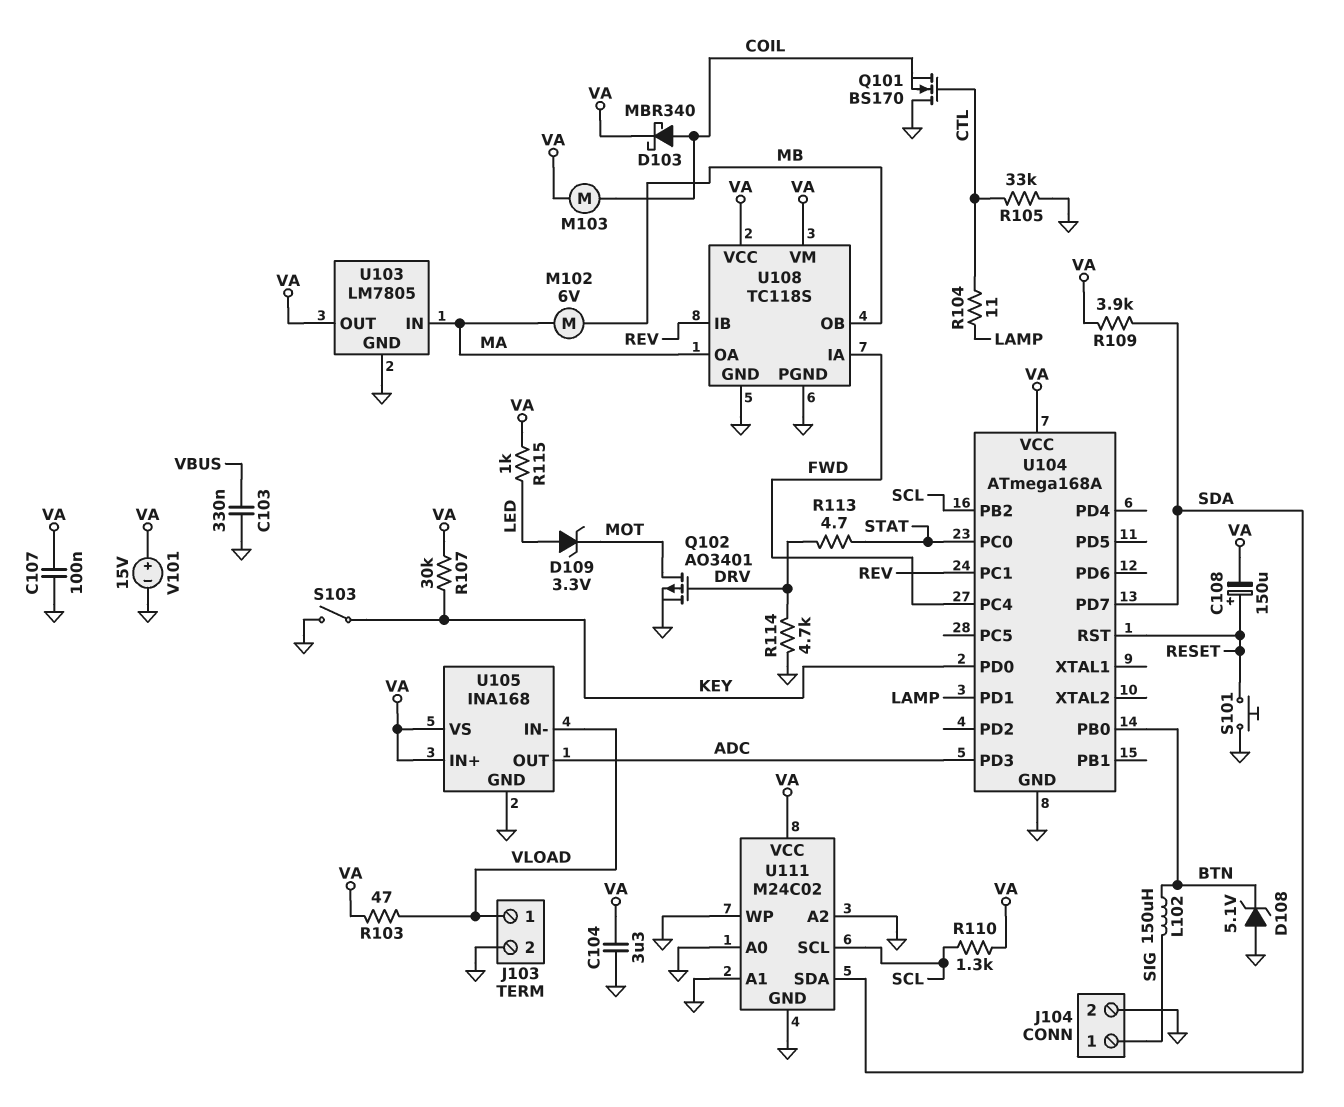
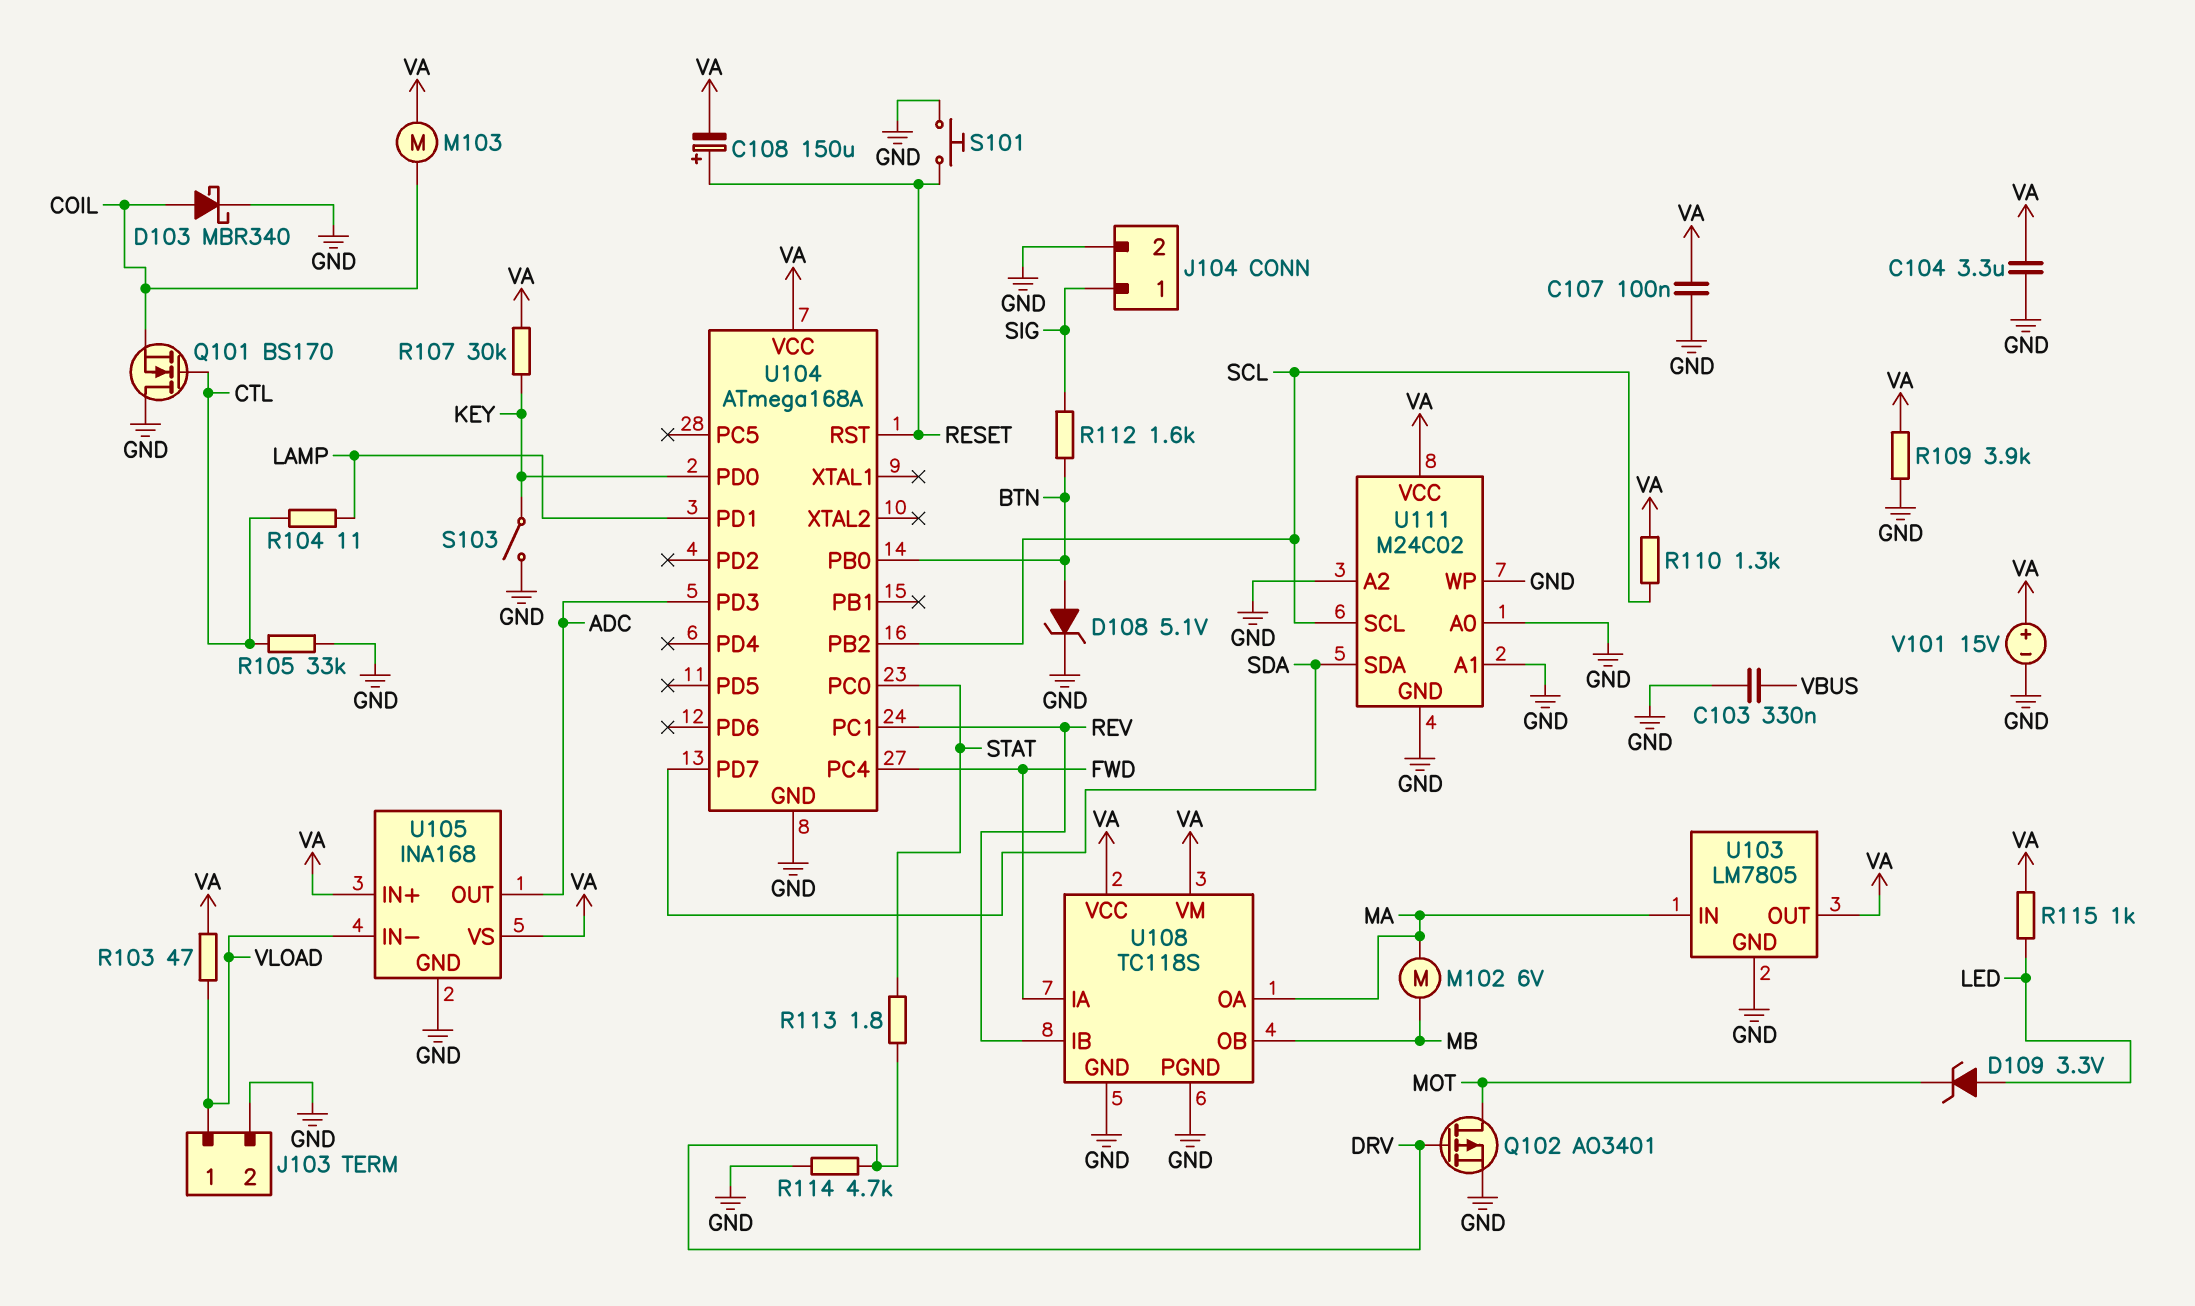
D103: schottky MBR340 (A COIL, K VA) -> schottky MBR340 (A COIL, K GND)
D108: zener 5.1V (A GND, K BTN) -> zener 5.1V (A BTN, K GND)
L102: 150uH (BTN, SIG) -> none
R109: 3.9k (SDA, VA) -> 3.9k (GND, VA)
R112: none -> 1.6k (BTN, SIG)
R113: 4.7 (DRV, STAT) -> 1.8 (DRV, STAT)

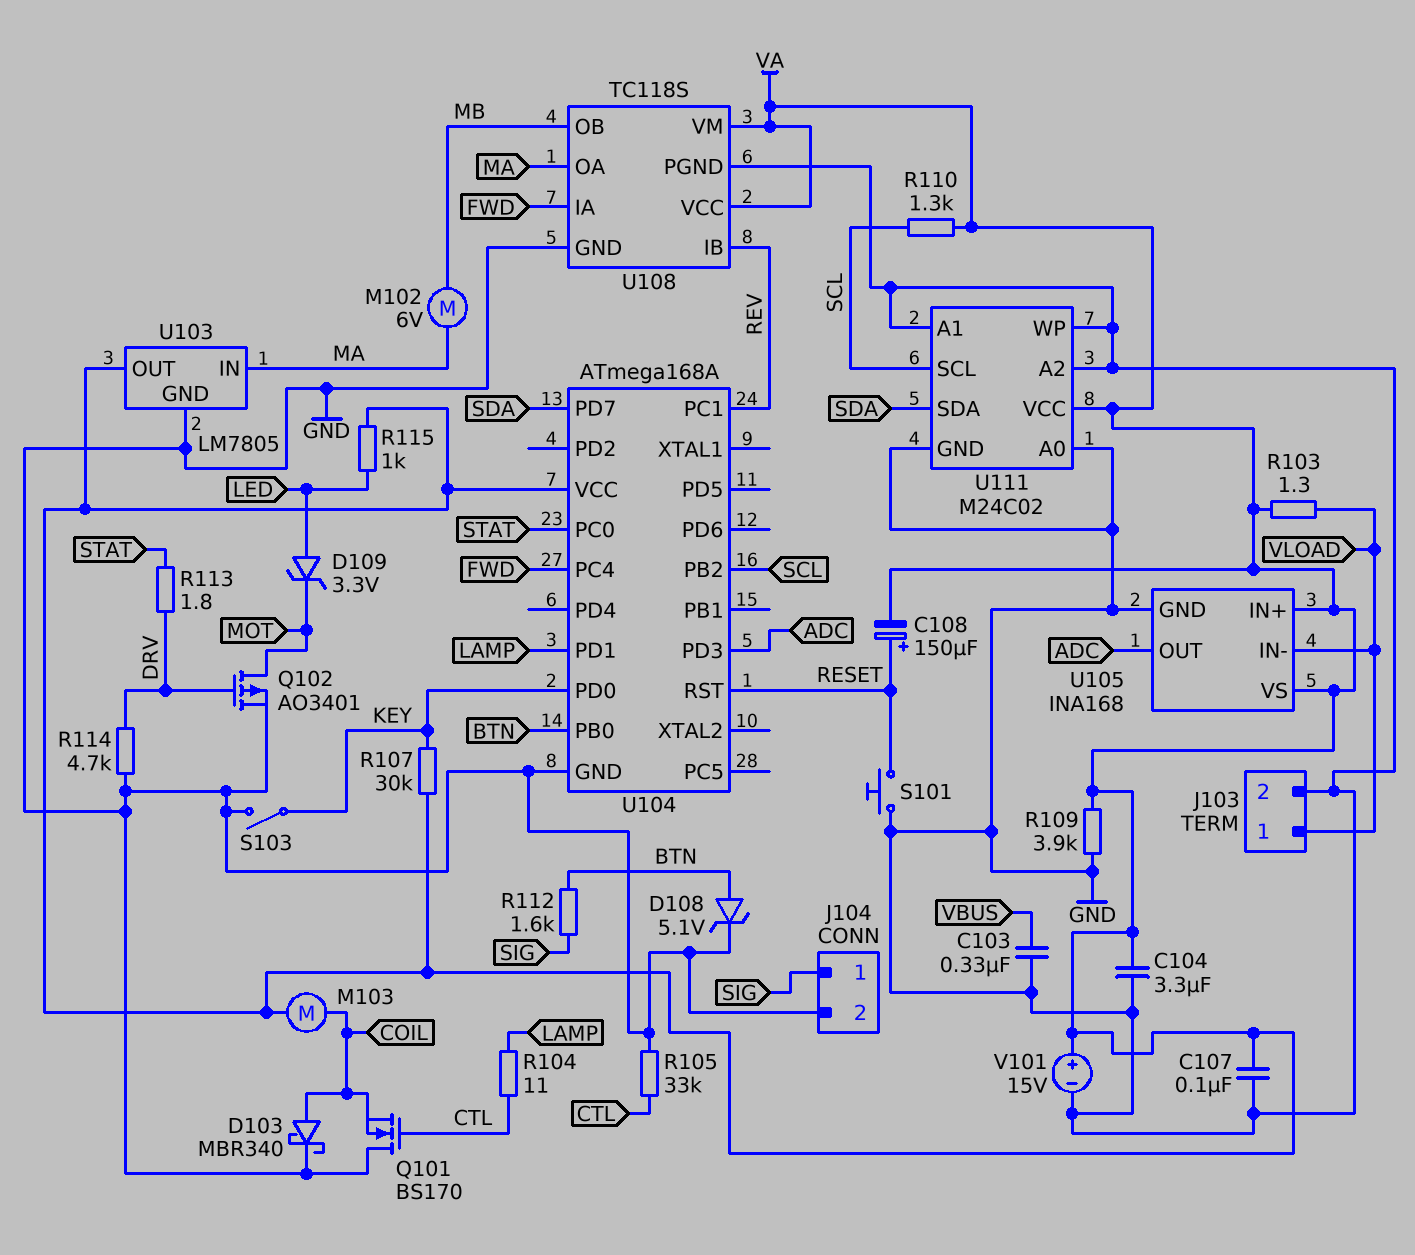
R103: 47 (VA, VLOAD) -> 1.3 (VA, VLOAD)

